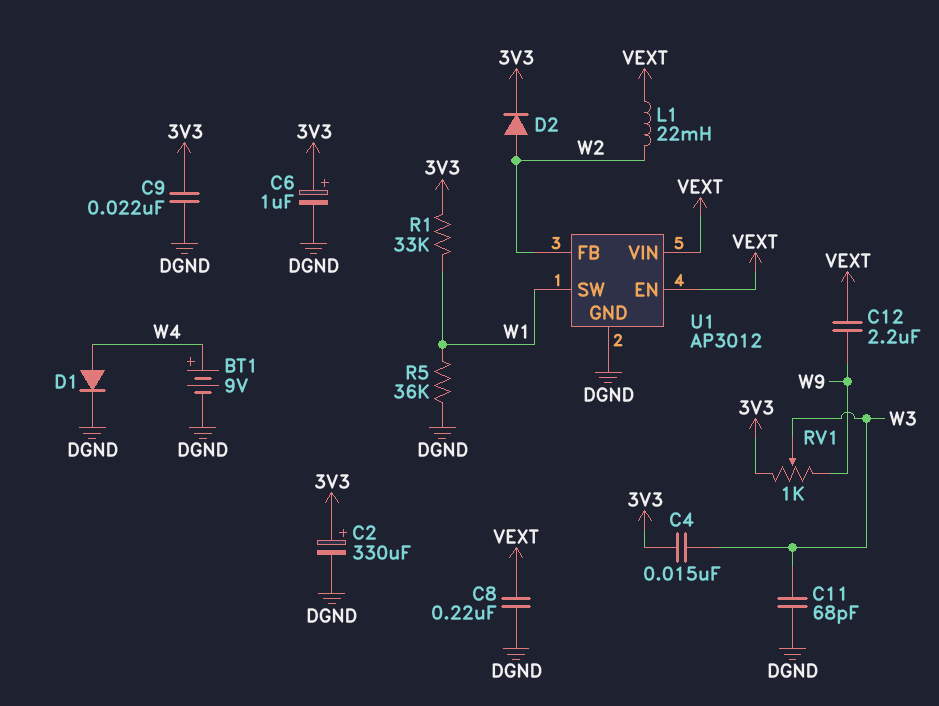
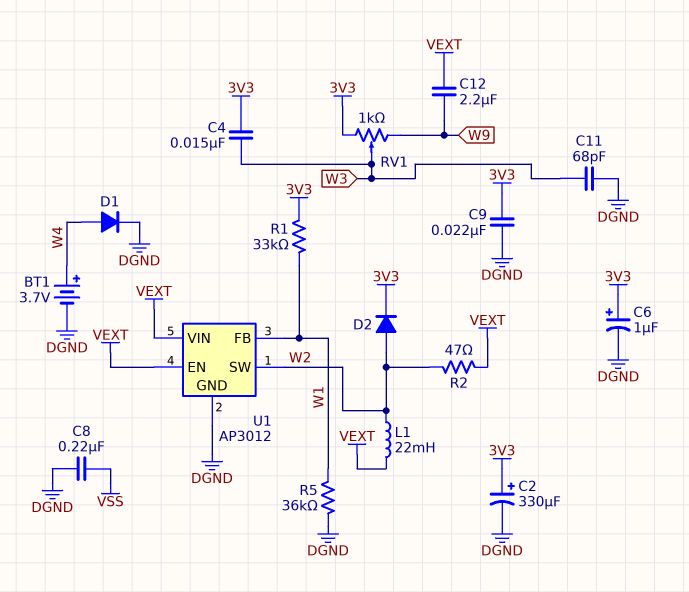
BT1: 9V (plus W4, minus DGND) -> 3.7V (plus W4, minus DGND)
C8: 220nF (DGND, VEXT) -> 220nF (DGND, VSS)
R2: none -> 47 (VEXT, W2)
U1 pin FB: W2 -> W1
U1 pin SW: W1 -> W2

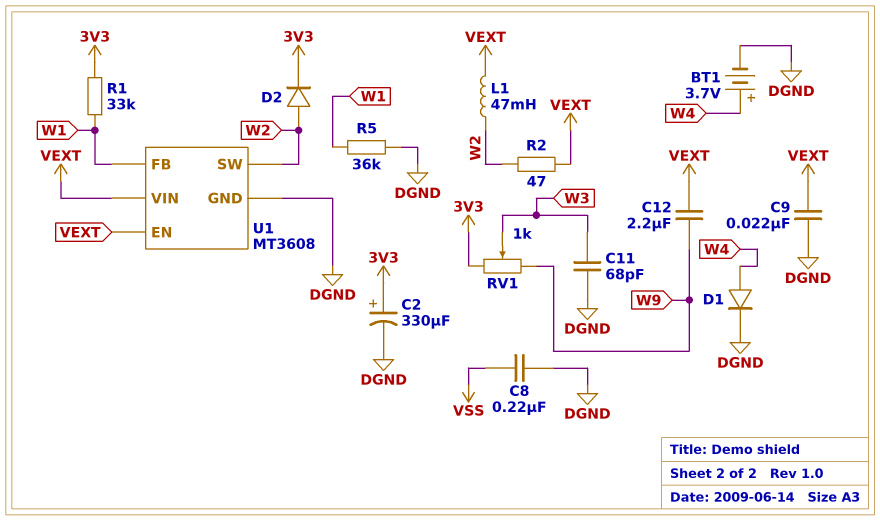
C4: 15nF (3V3, W3) -> none
C6: 1uF (plus 3V3, minus DGND) -> none
C9: 22nF (3V3, DGND) -> 22nF (DGND, VEXT)
L1: 22mH (VEXT, W2) -> 47mH (VEXT, W2)
U1: AP3012 -> MT3608

